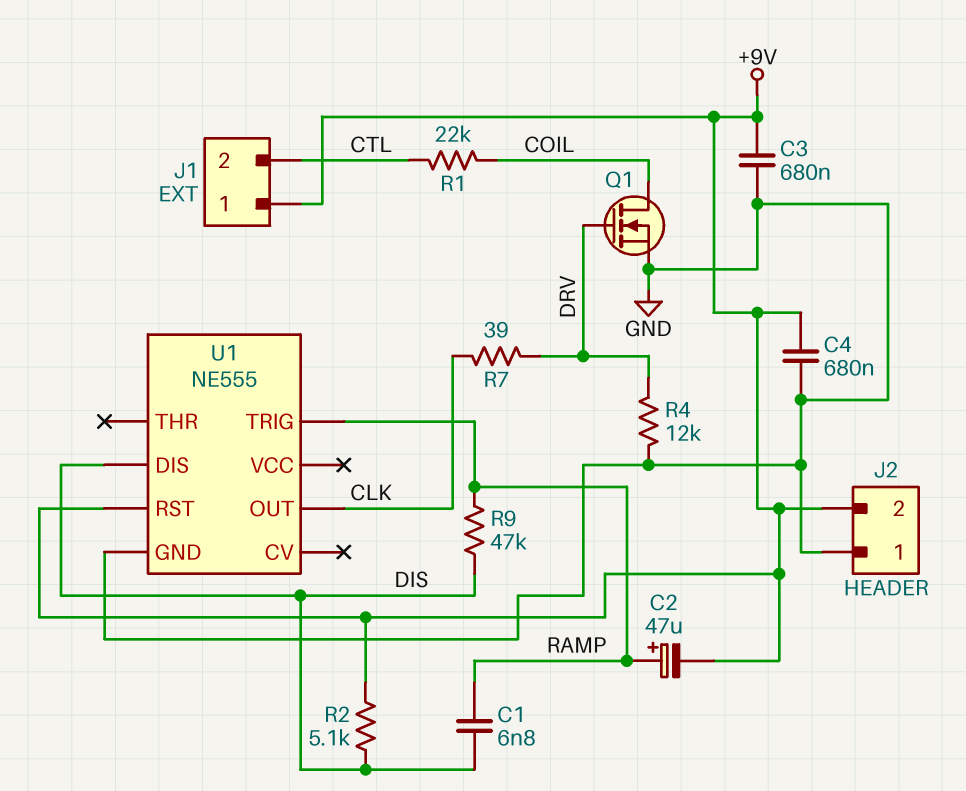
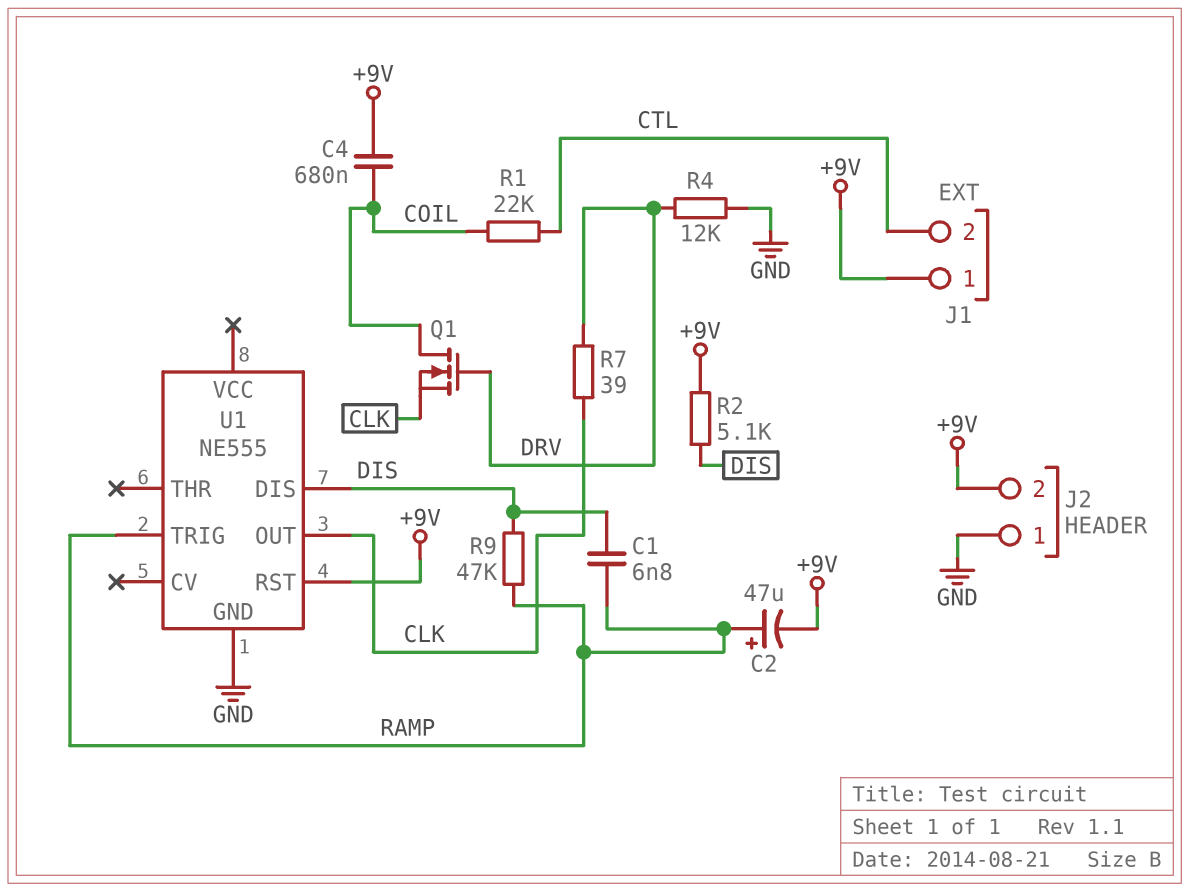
C3: 680nF (+9V, GND) -> none
C4: 680nF (+9V, GND) -> 680nF (+9V, COIL)
Q1: NMOS (G DRV, D COIL, S GND) -> NMOS (G DRV, D COIL, S CLK)

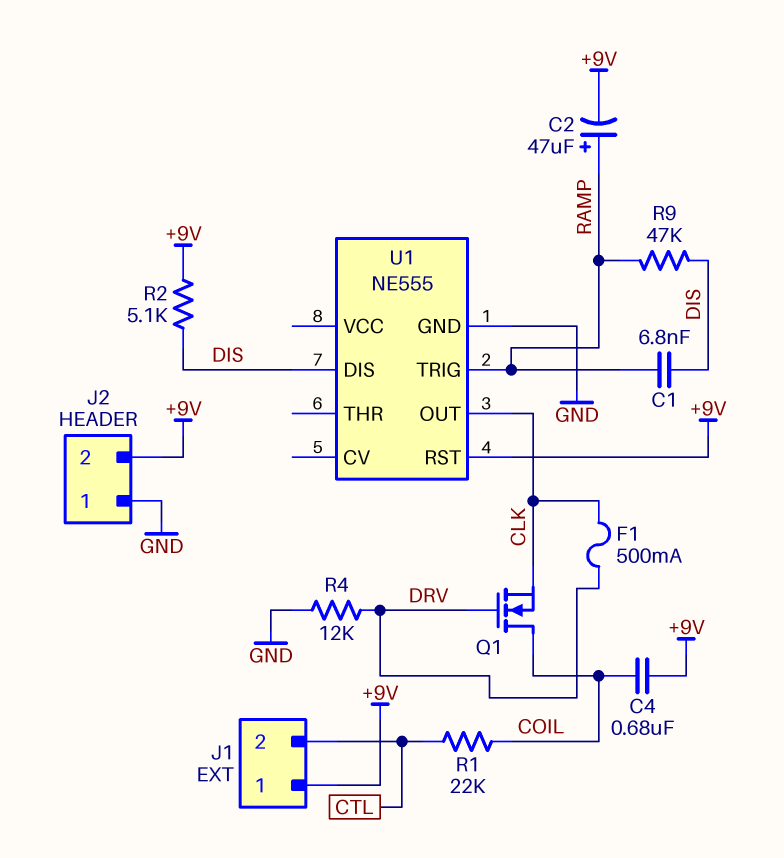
F1: none -> 500mA (CLK, DRV)
R7: 39 (CLK, DRV) -> none

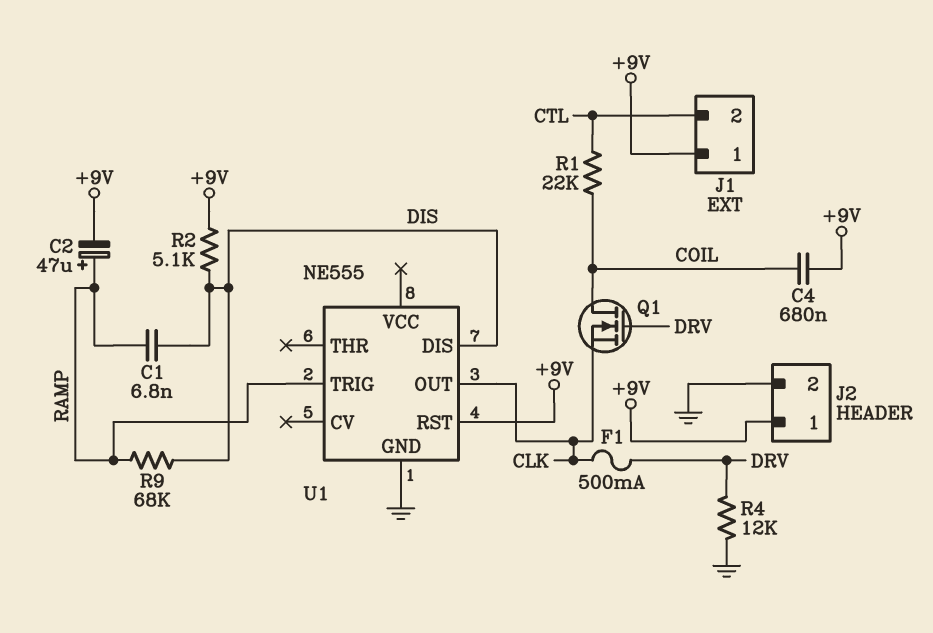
J2 pin 1: GND -> +9V
J2 pin 2: +9V -> GND
R9: 47k (DIS, RAMP) -> 68k (DIS, RAMP)

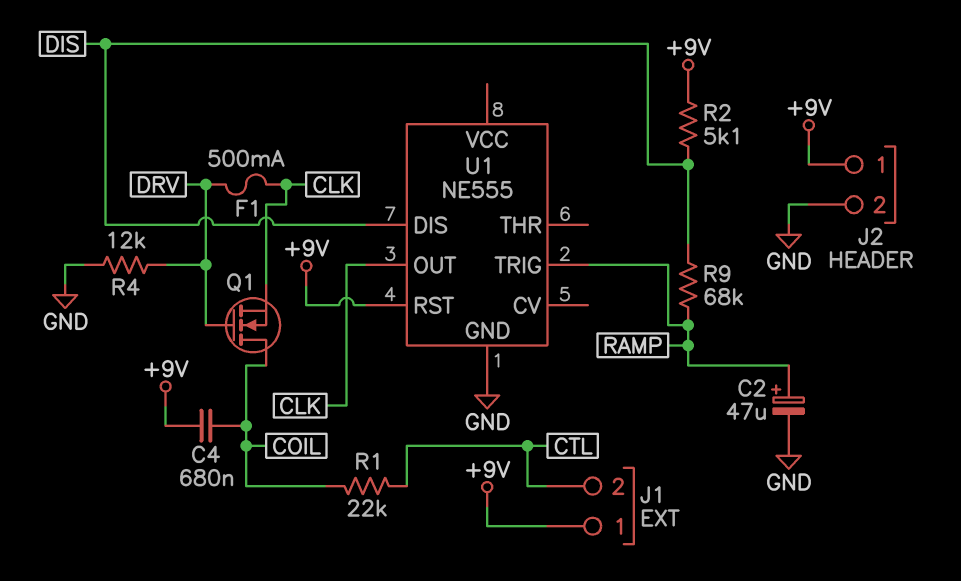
C1: 6.8nF (DIS, RAMP) -> none
C2: 47uF (plus RAMP, minus +9V) -> 47uF (plus RAMP, minus GND)

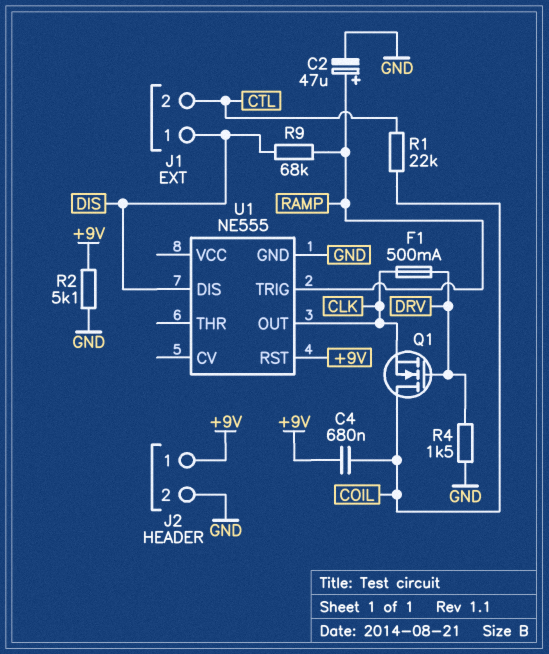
J1 pin 1: +9V -> DIS
R2: 5.1k (+9V, DIS) -> 5.1k (+9V, GND)
R4: 12k (DRV, GND) -> 1.5k (DRV, GND)

